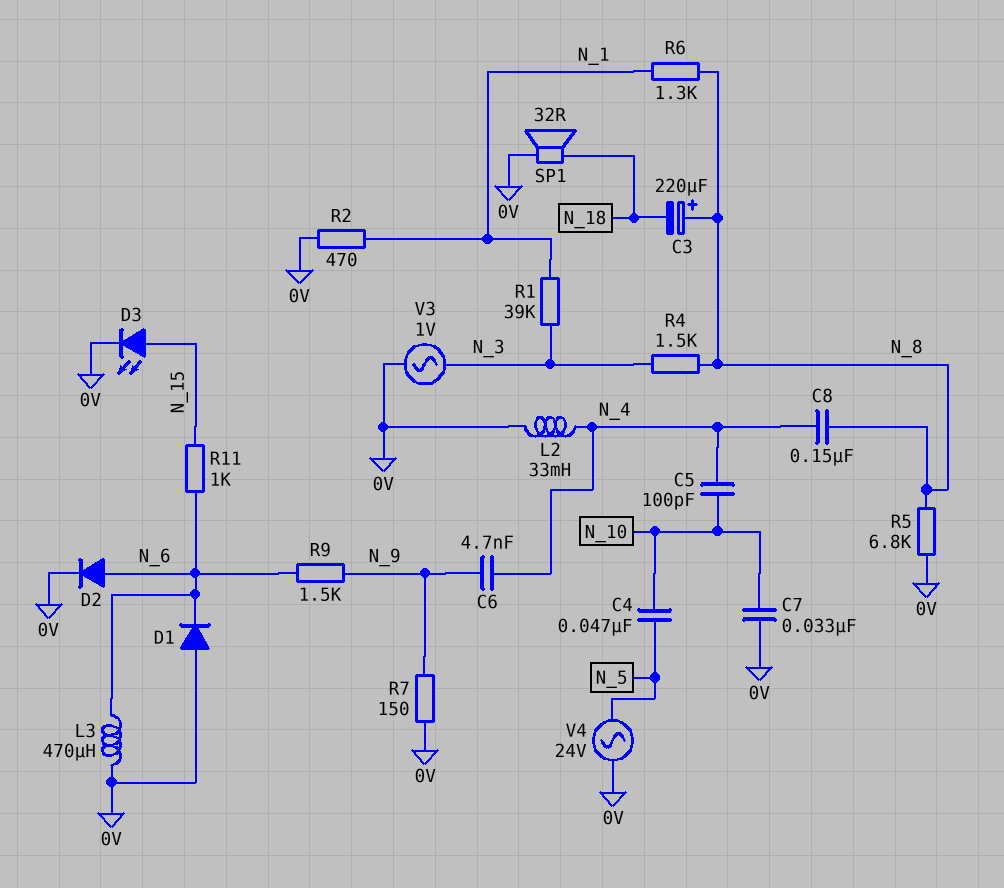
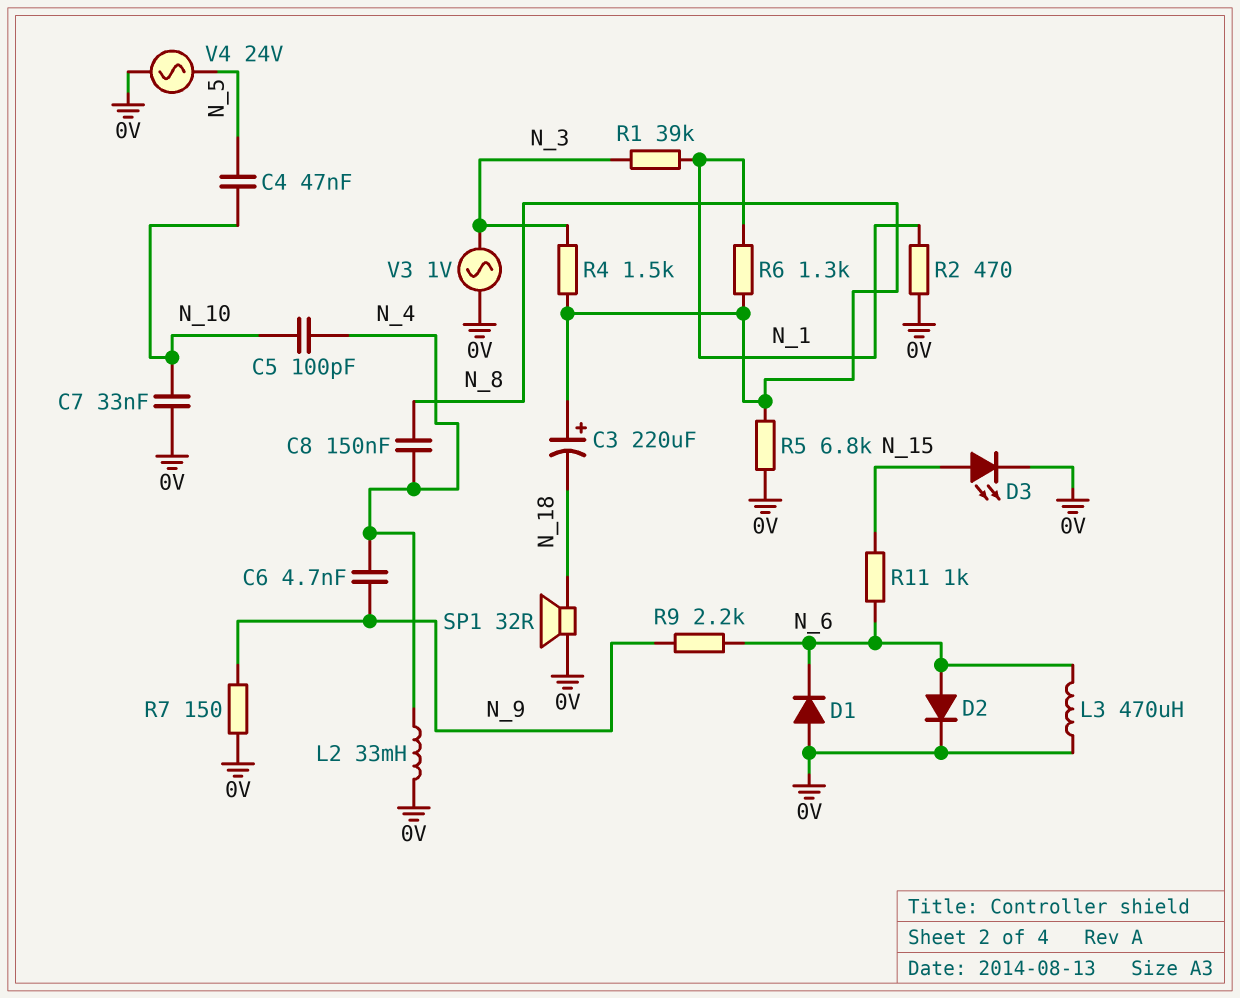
R9: 1.5k (N_6, N_9) -> 2.2k (N_6, N_9)

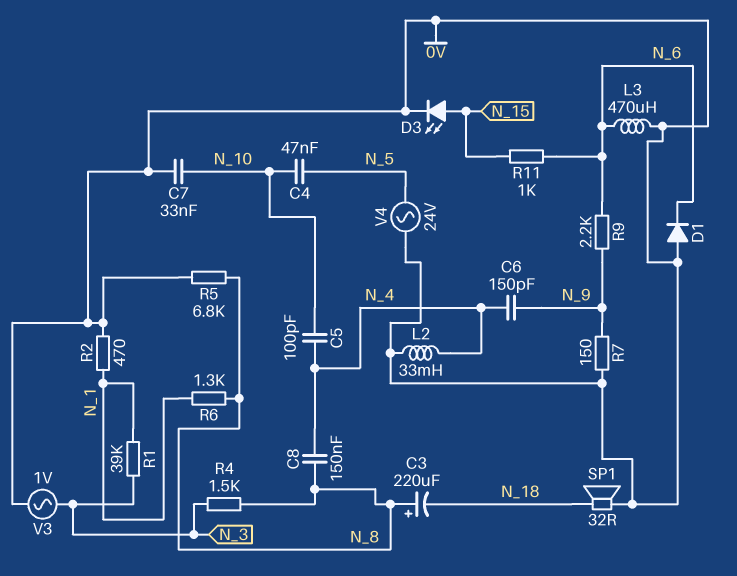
C6: 4.7nF (N_4, N_9) -> 150pF (N_4, N_9)
D2: diode (A N_6, K 0V) -> none

